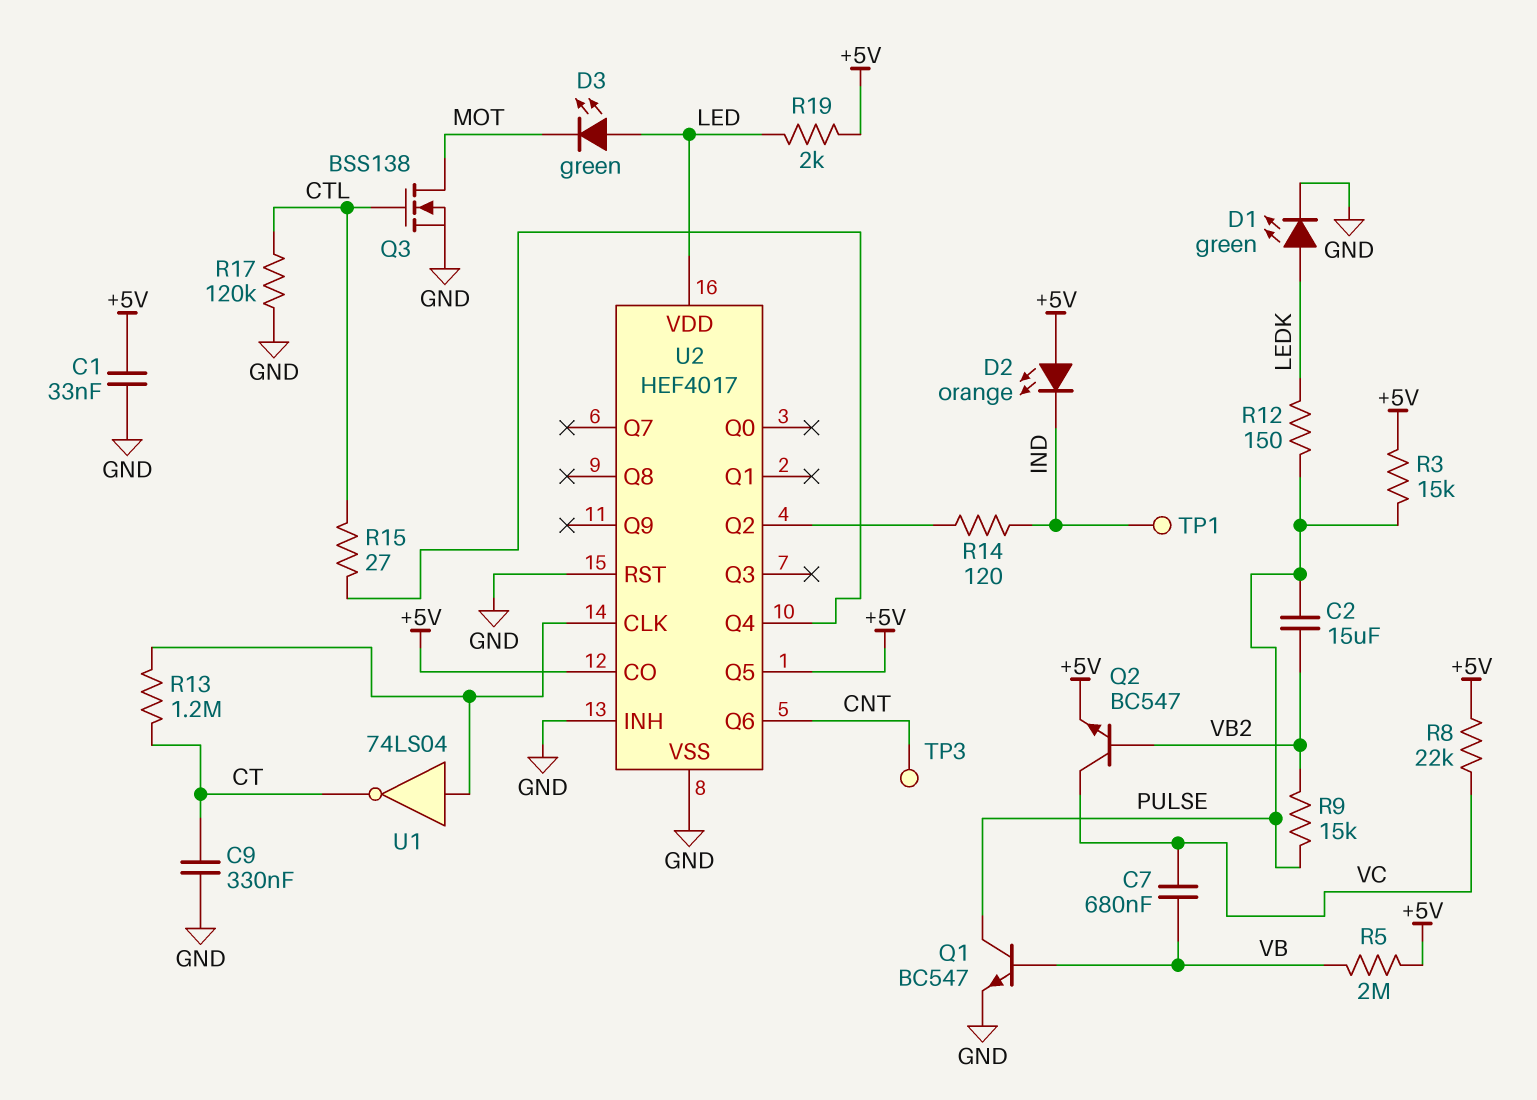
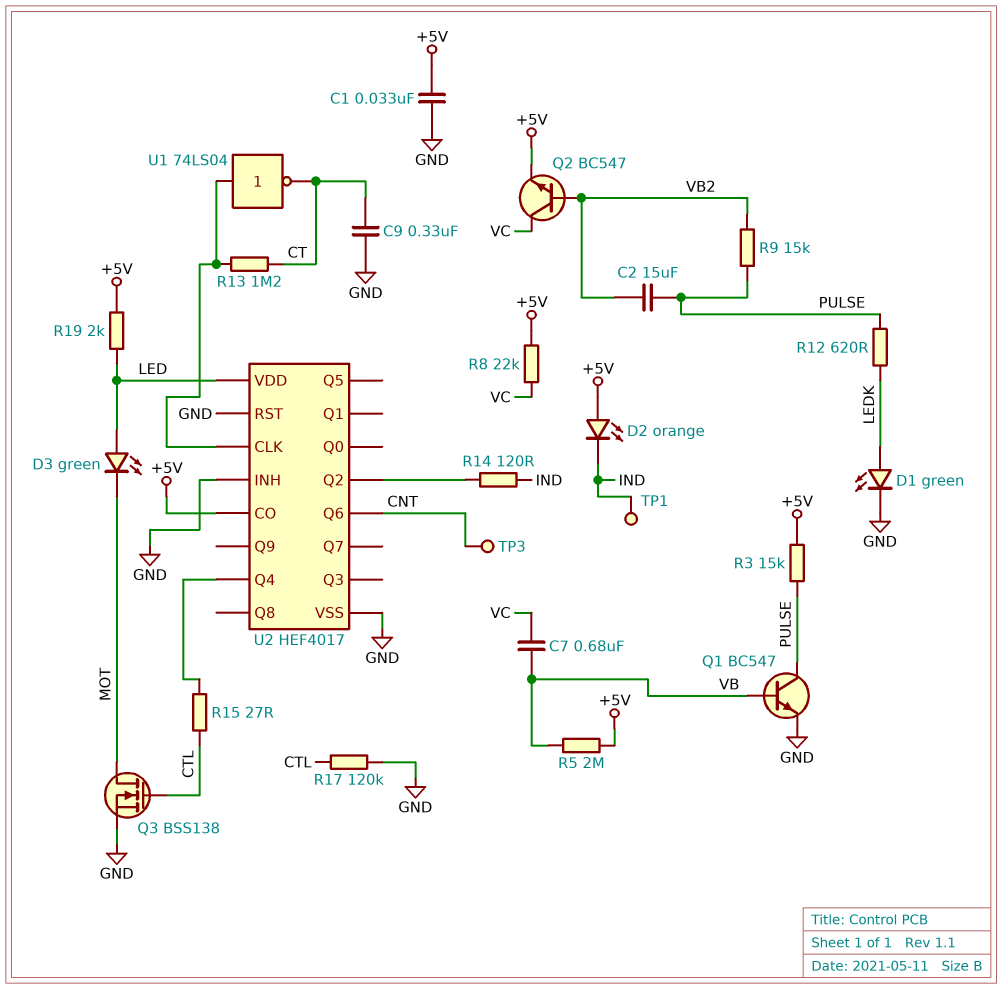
R12: 150 (LEDK, PULSE) -> 620 (LEDK, PULSE)
U2 pin Q5: +5V -> none

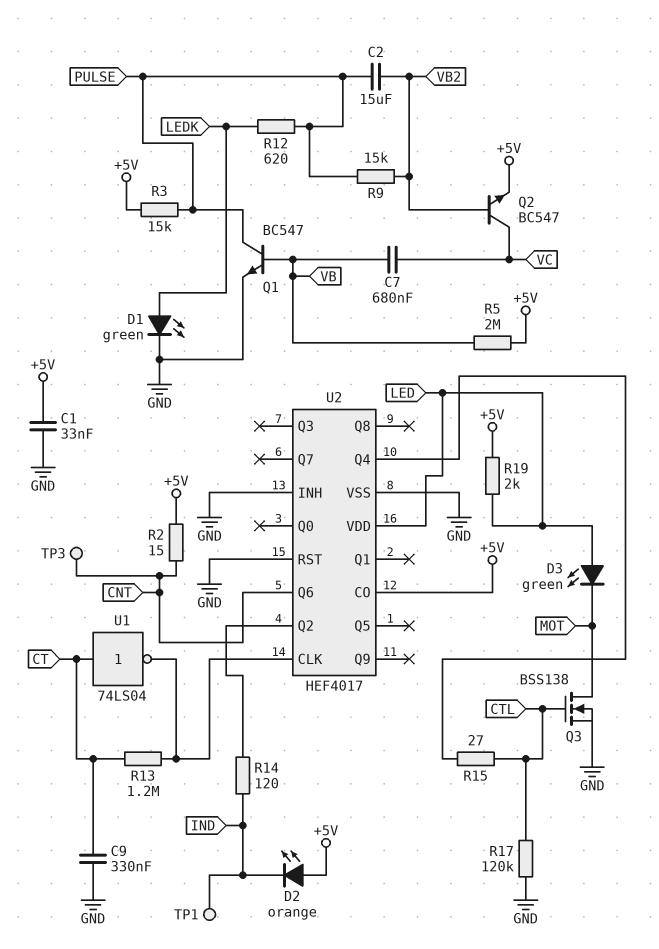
R2: none -> 15 (+5V, CNT)
R8: 22k (+5V, VC) -> none
U1: NOT 74LS04 (in U2/CLK, out CT) -> NOT 74LS04 (in CT, out U2/CLK)

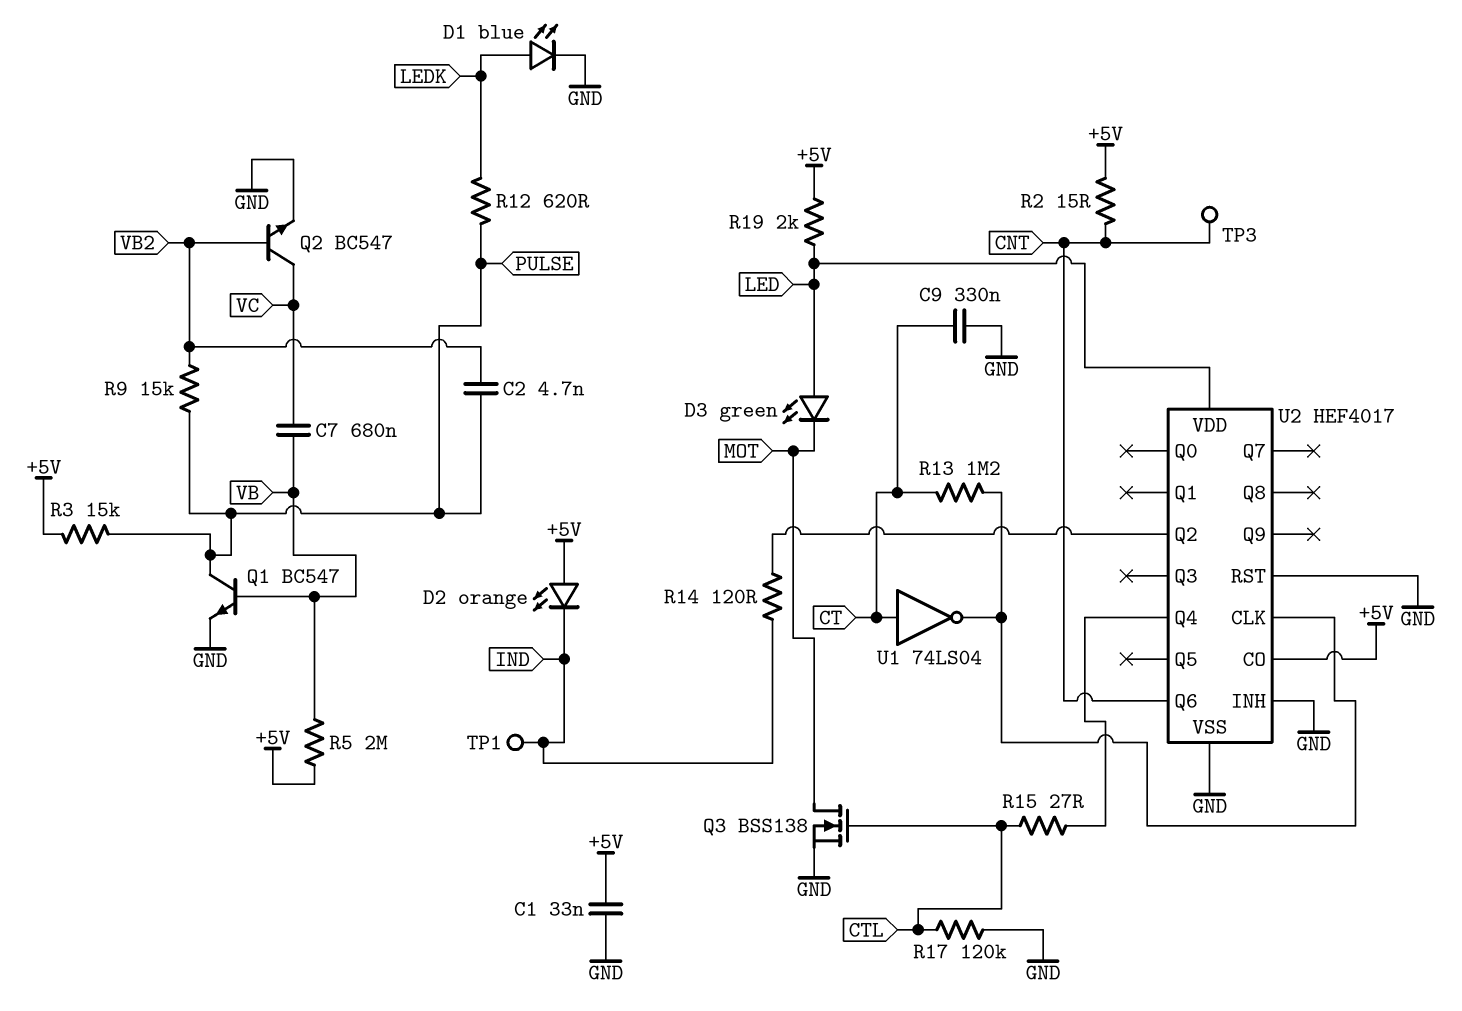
C2: 15uF (PULSE, VB2) -> 4.7nF (PULSE, VB2)
D1: LED green (A LEDK, K GND) -> LED blue (A LEDK, K GND)
Q2: NPN BC547 (B VB2, C VC, E +5V) -> NPN BC547 (B VB2, C VC, E GND)

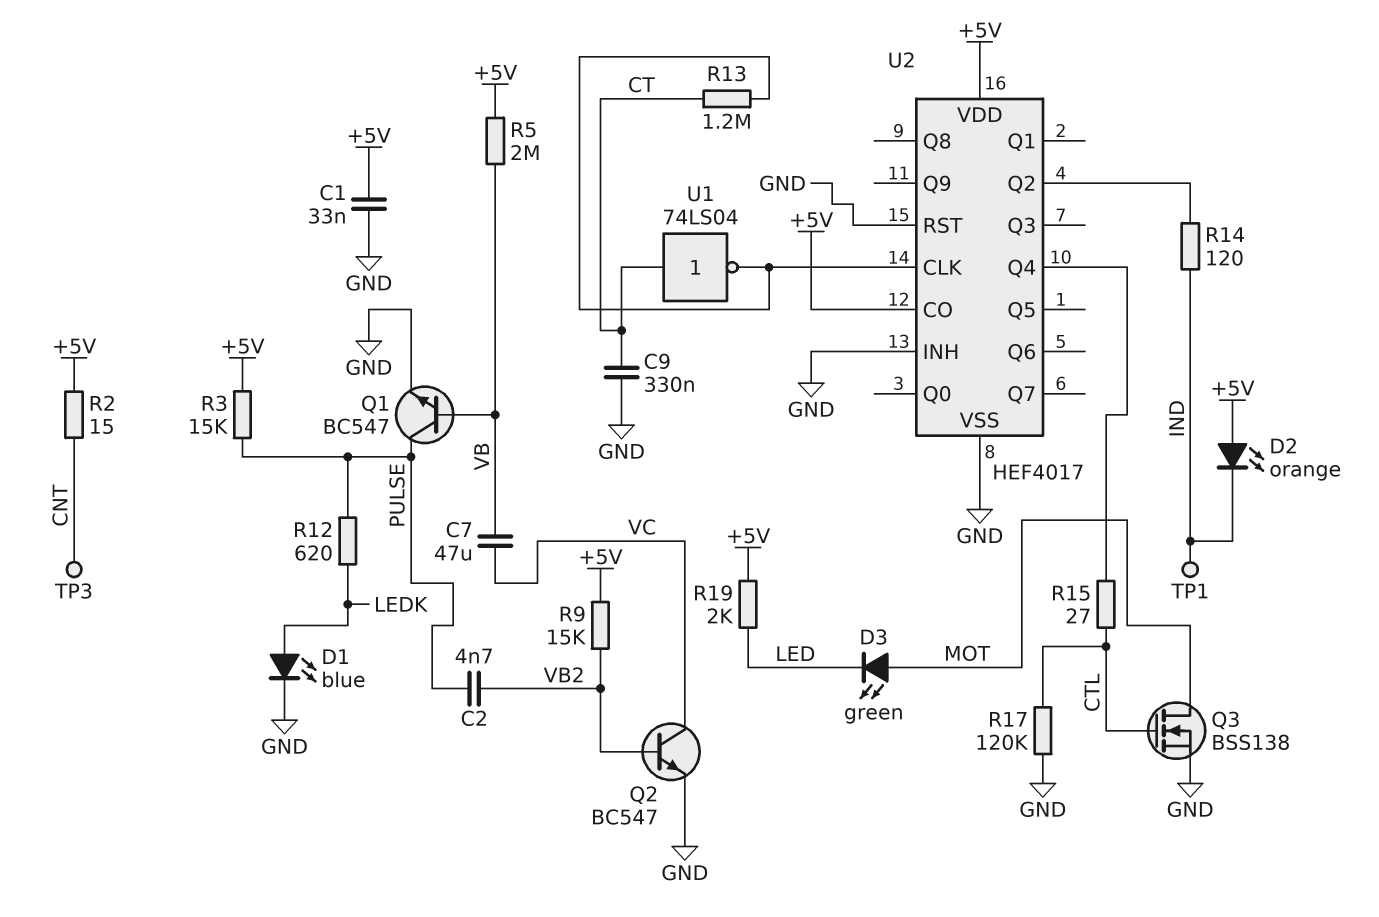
C7: 680nF (VB, VC) -> 47uF (VB, VC)
D3: LED green (A LED, K MOT) -> LED green (A MOT, K LED)
R9: 15k (PULSE, VB2) -> 15k (+5V, VB2)
U2 pin Q6: CNT -> none
U2 pin VDD: LED -> +5V

